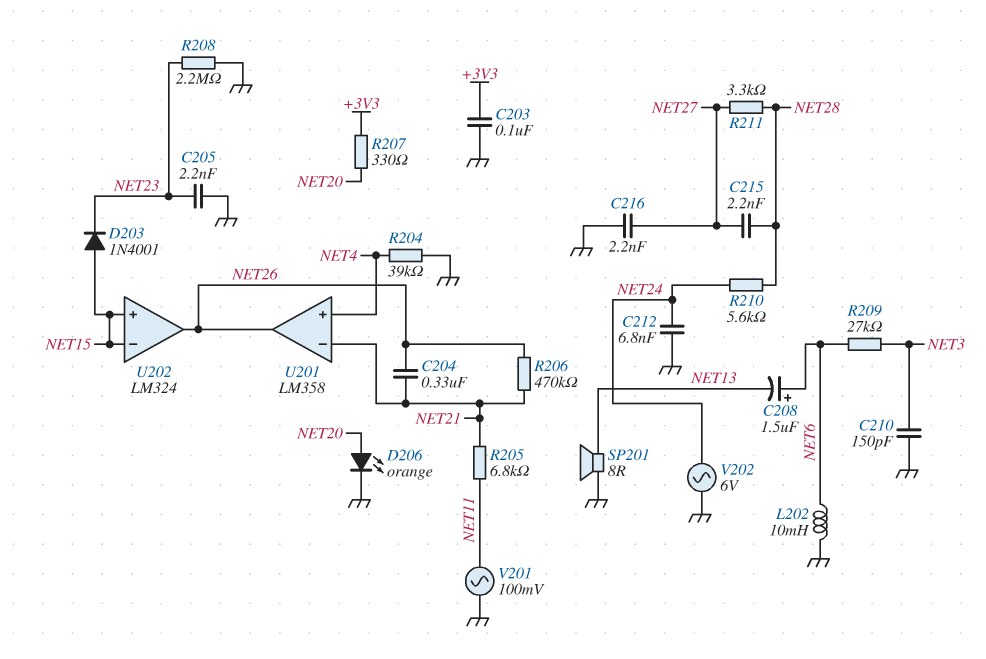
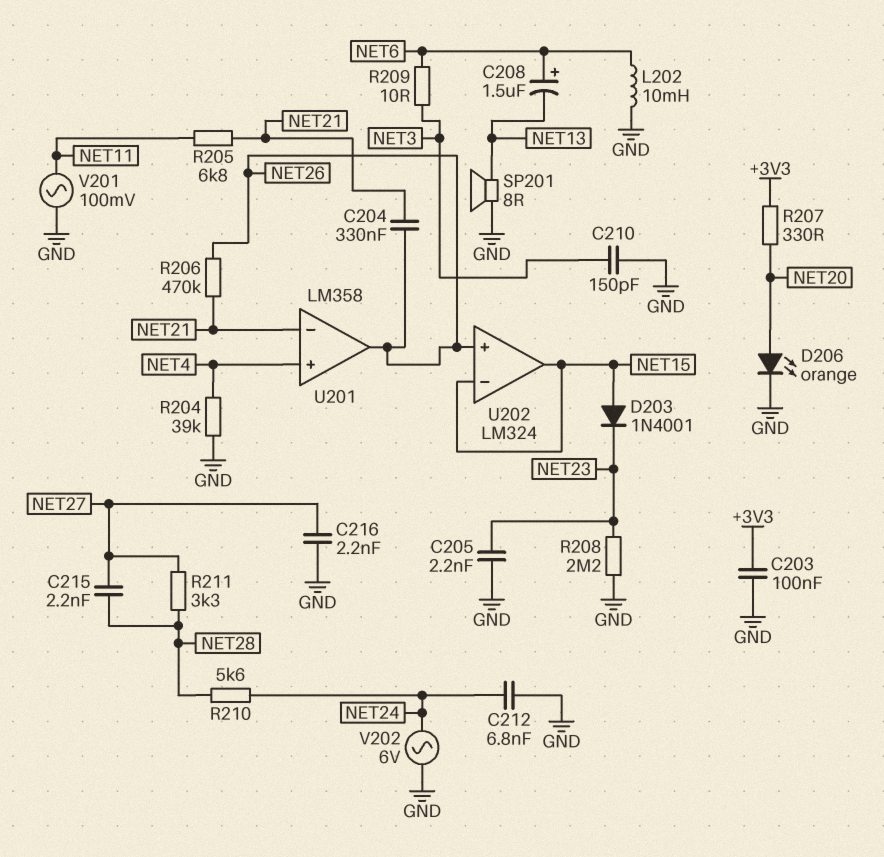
R209: 27k (NET3, NET6) -> 10 (NET3, NET6)
U202 pin in+: NET15 -> NET26
U202 pin out: NET26 -> NET15

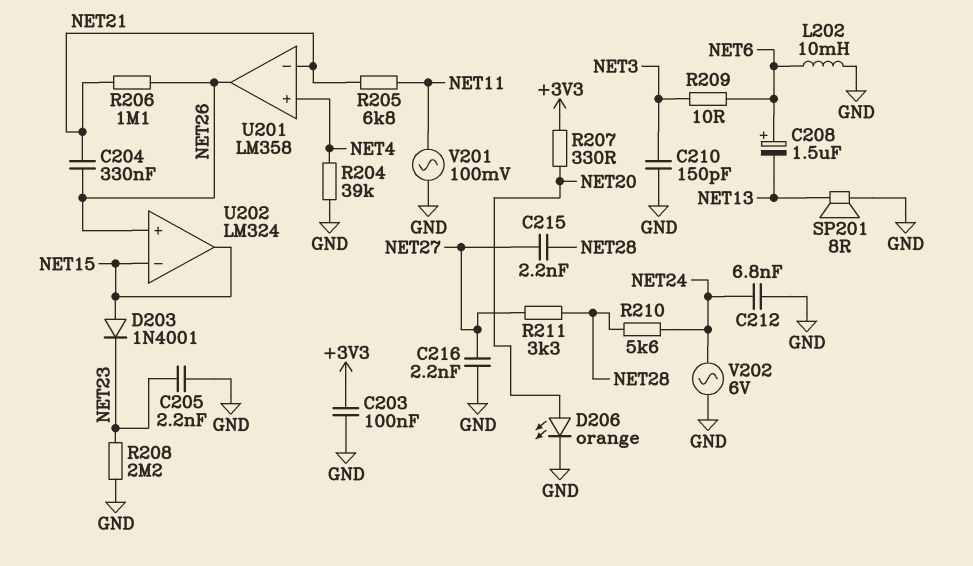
R206: 470k (NET21, NET26) -> 1.1M (NET21, NET26)

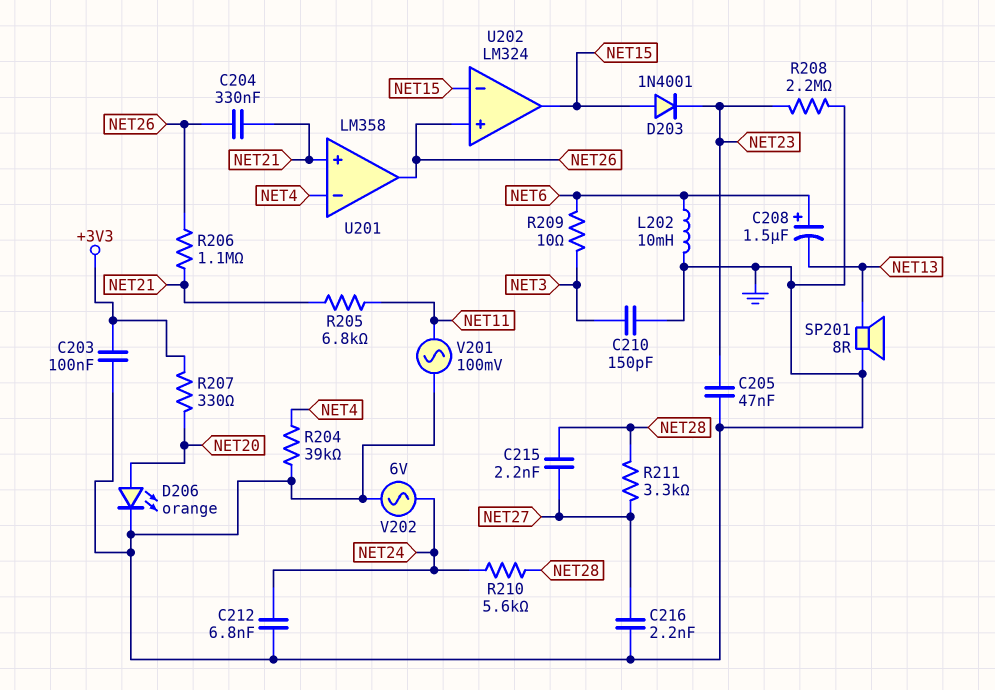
C205: 2.2nF (GND, NET23) -> 47nF (GND, NET23)
U201 pin in+: NET4 -> NET21
U201 pin in-: NET21 -> NET4

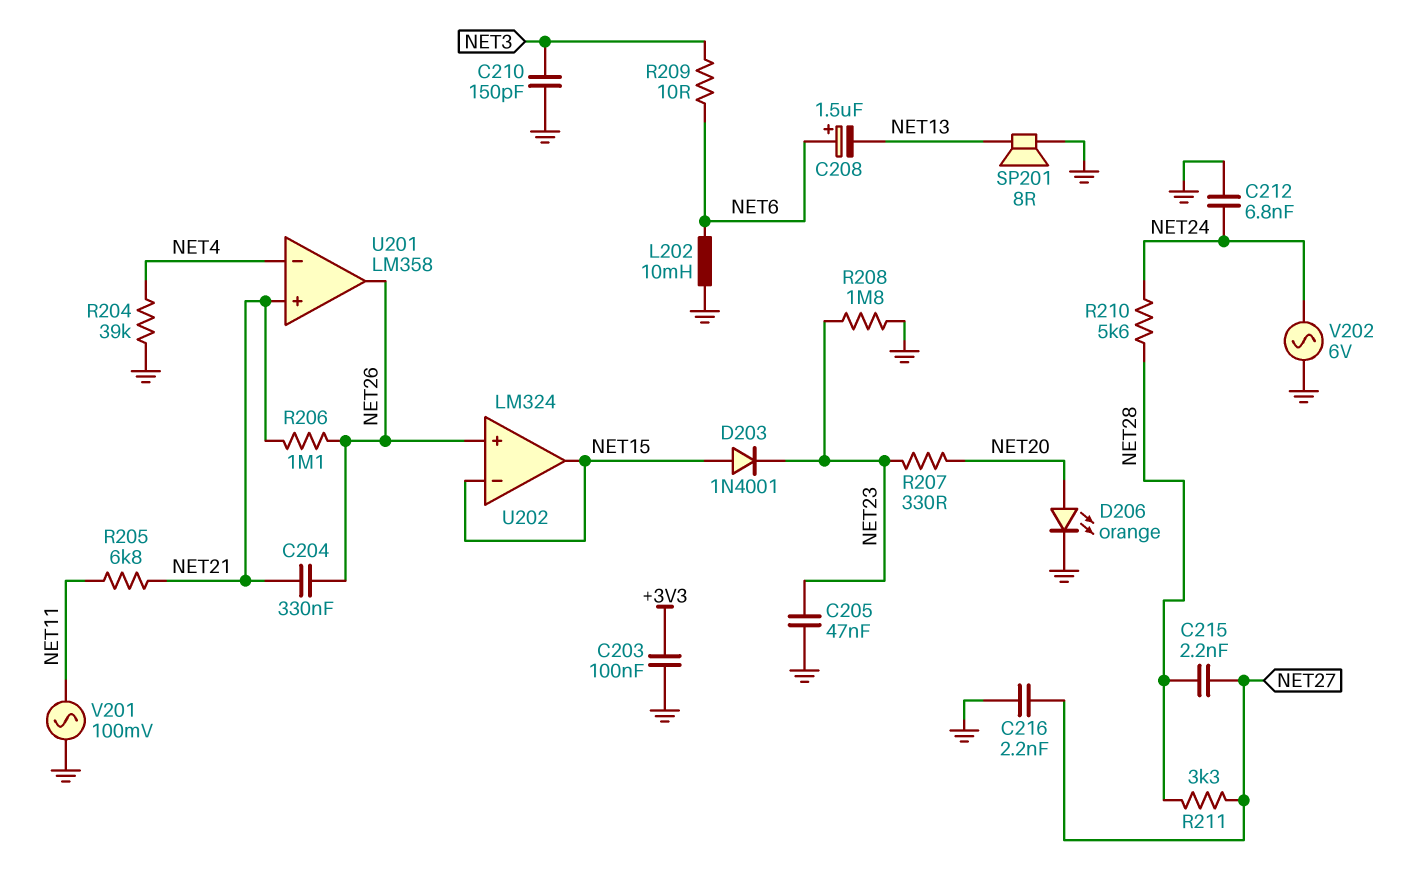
R207: 330 (+3V3, NET20) -> 330 (NET20, NET23)
R208: 2.2M (GND, NET23) -> 1.8M (GND, NET23)

